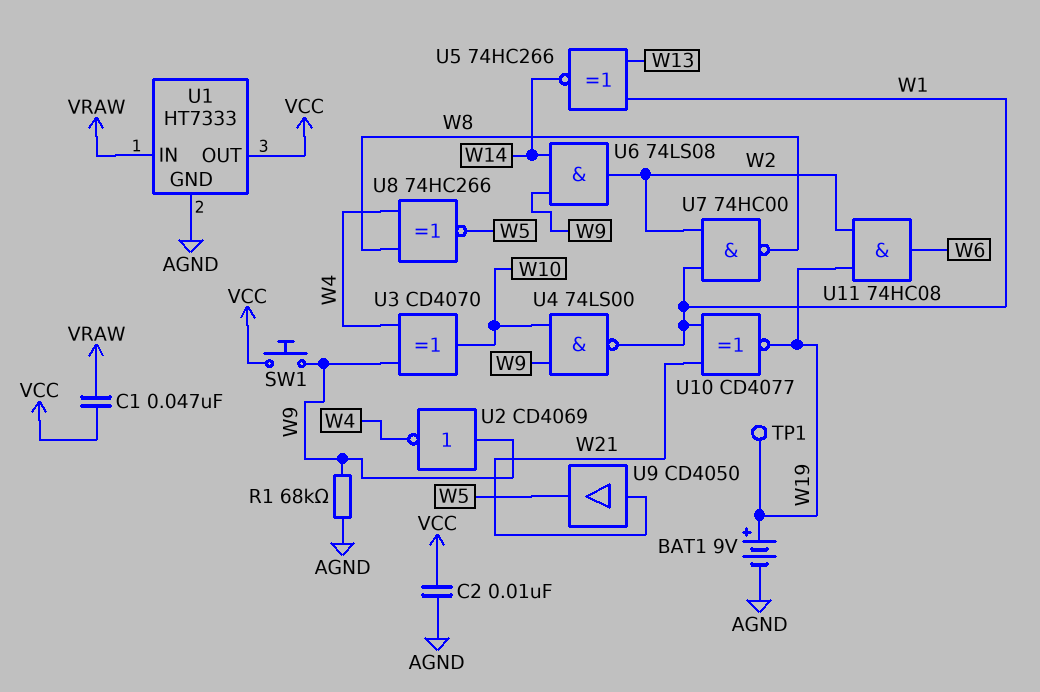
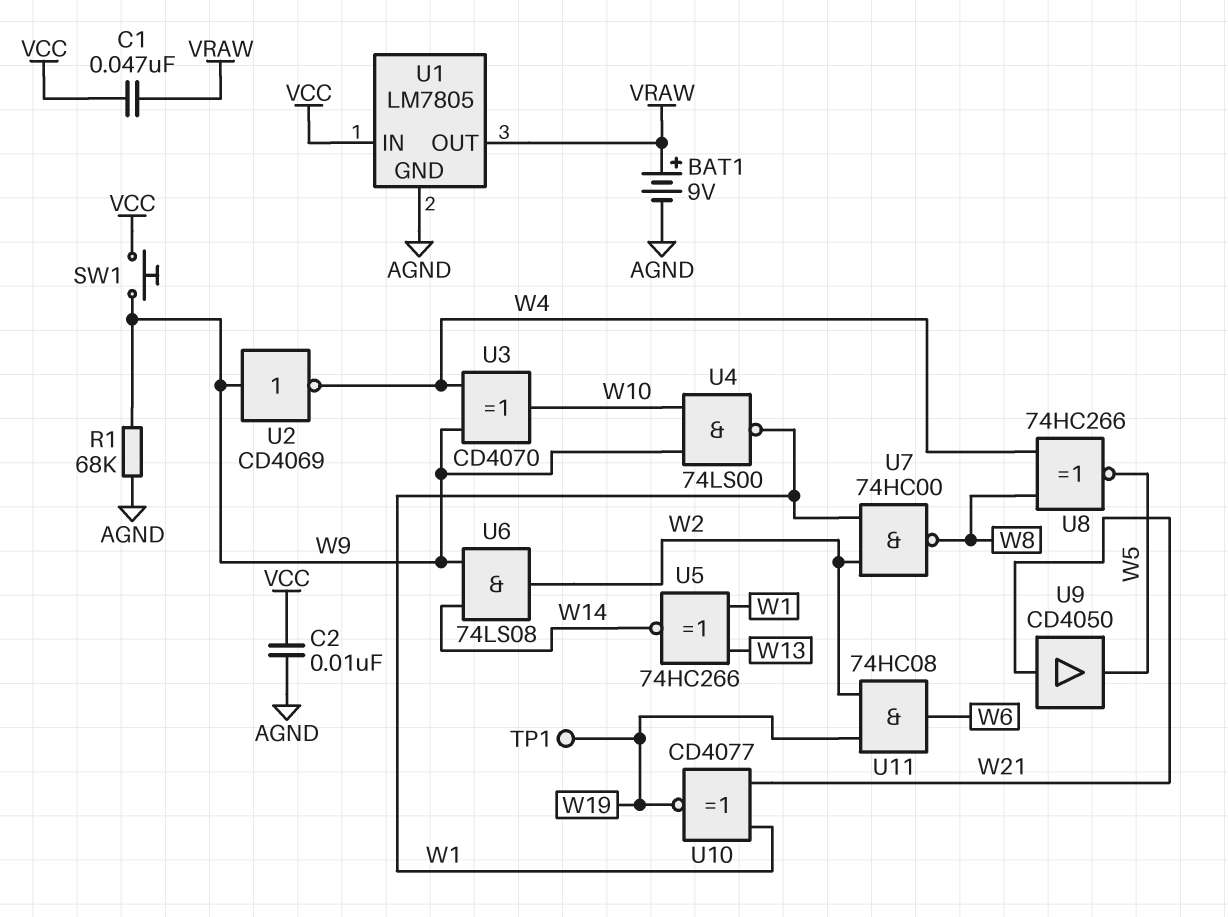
BAT1: 9V (plus W19, minus AGND) -> 9V (plus VRAW, minus AGND)
U1: HT7333 -> LM7805
U1 pin IN: VRAW -> VCC
U1 pin OUT: VCC -> VRAW

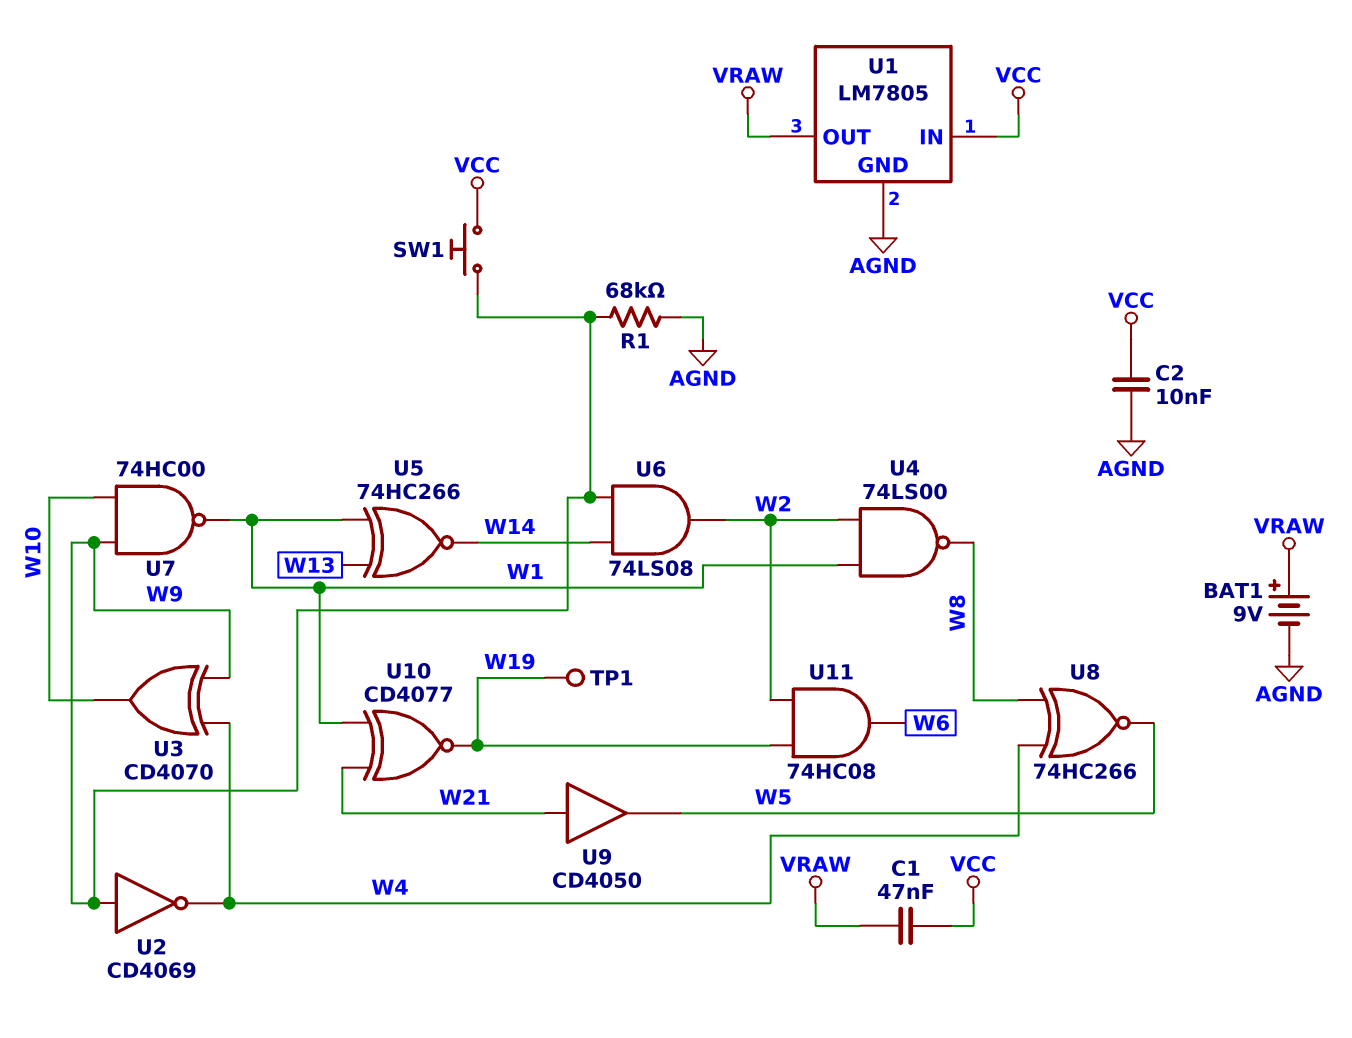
U4: NAND 74LS00 (in W9, in W10, out W1) -> NAND 74LS00 (in W1, in W2, out W8)
U7: NAND 74HC00 (in W1, in W2, out W8) -> NAND 74HC00 (in W9, in W10, out W1)

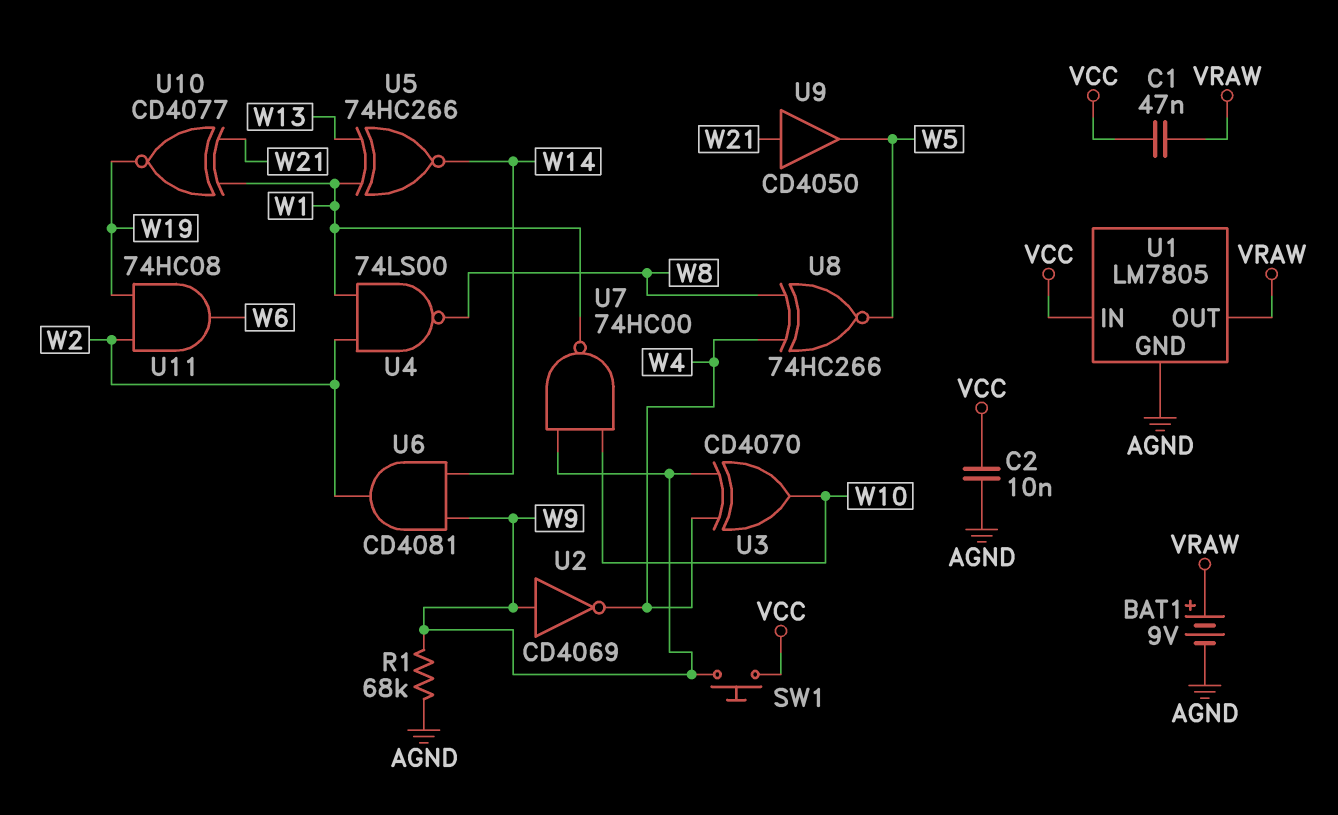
TP1: test point (W19) -> none
U6: AND 74LS08 (in W9, in W14, out W2) -> AND CD4081 (in W9, in W14, out W2)

